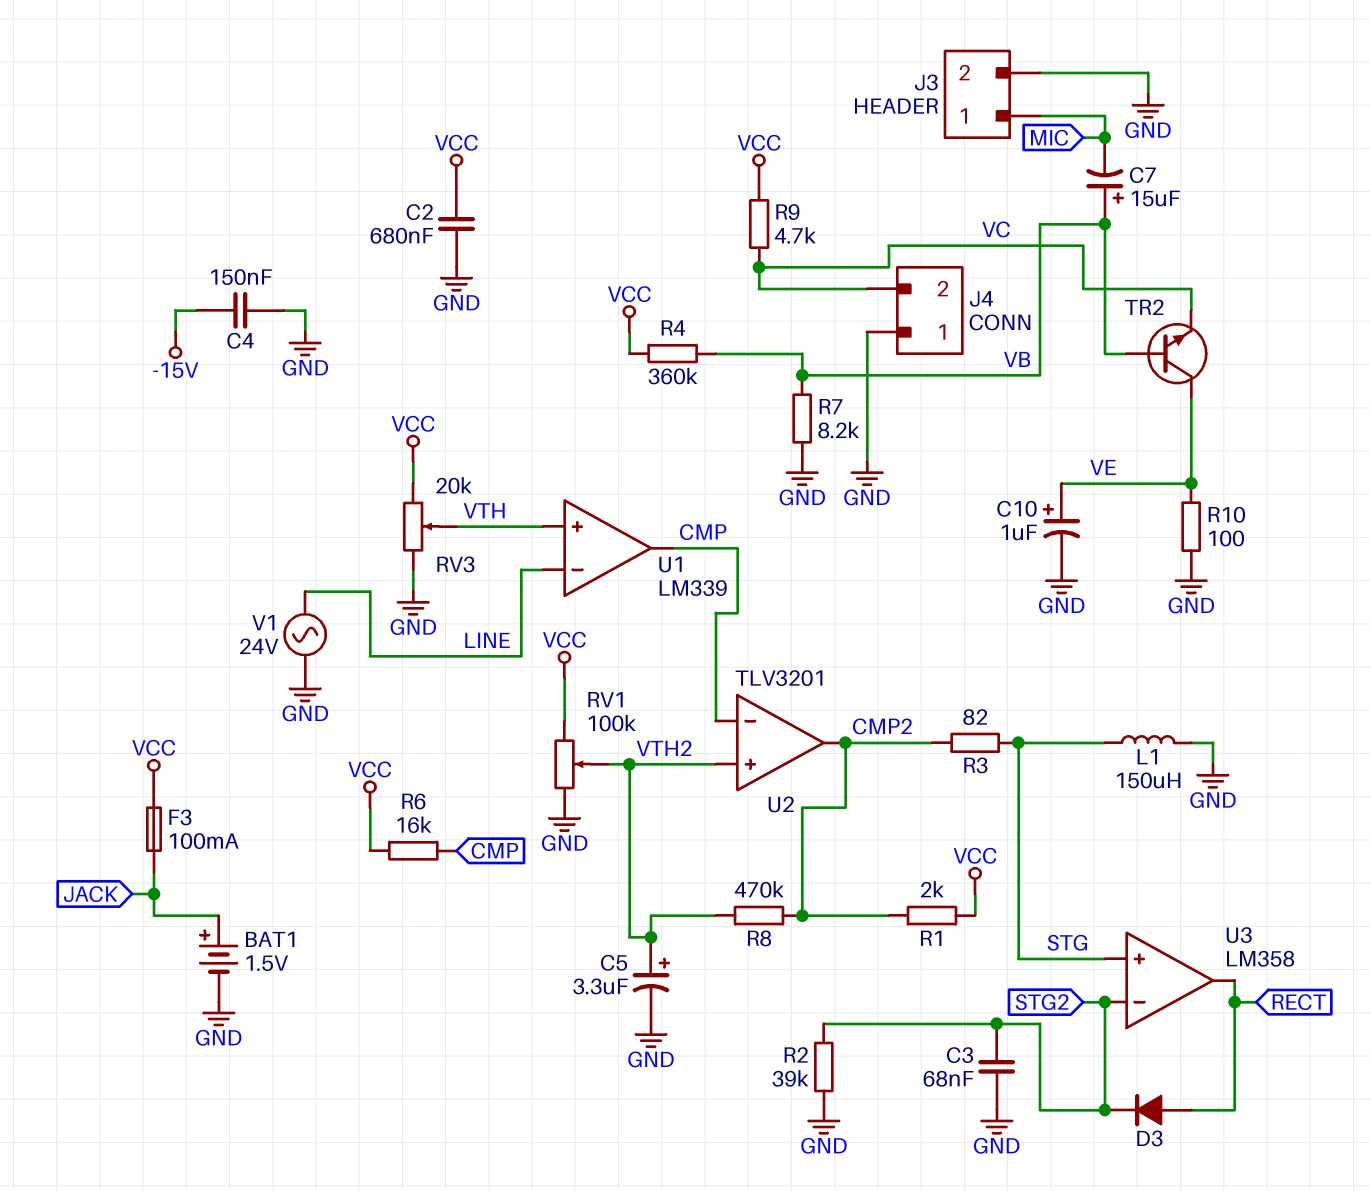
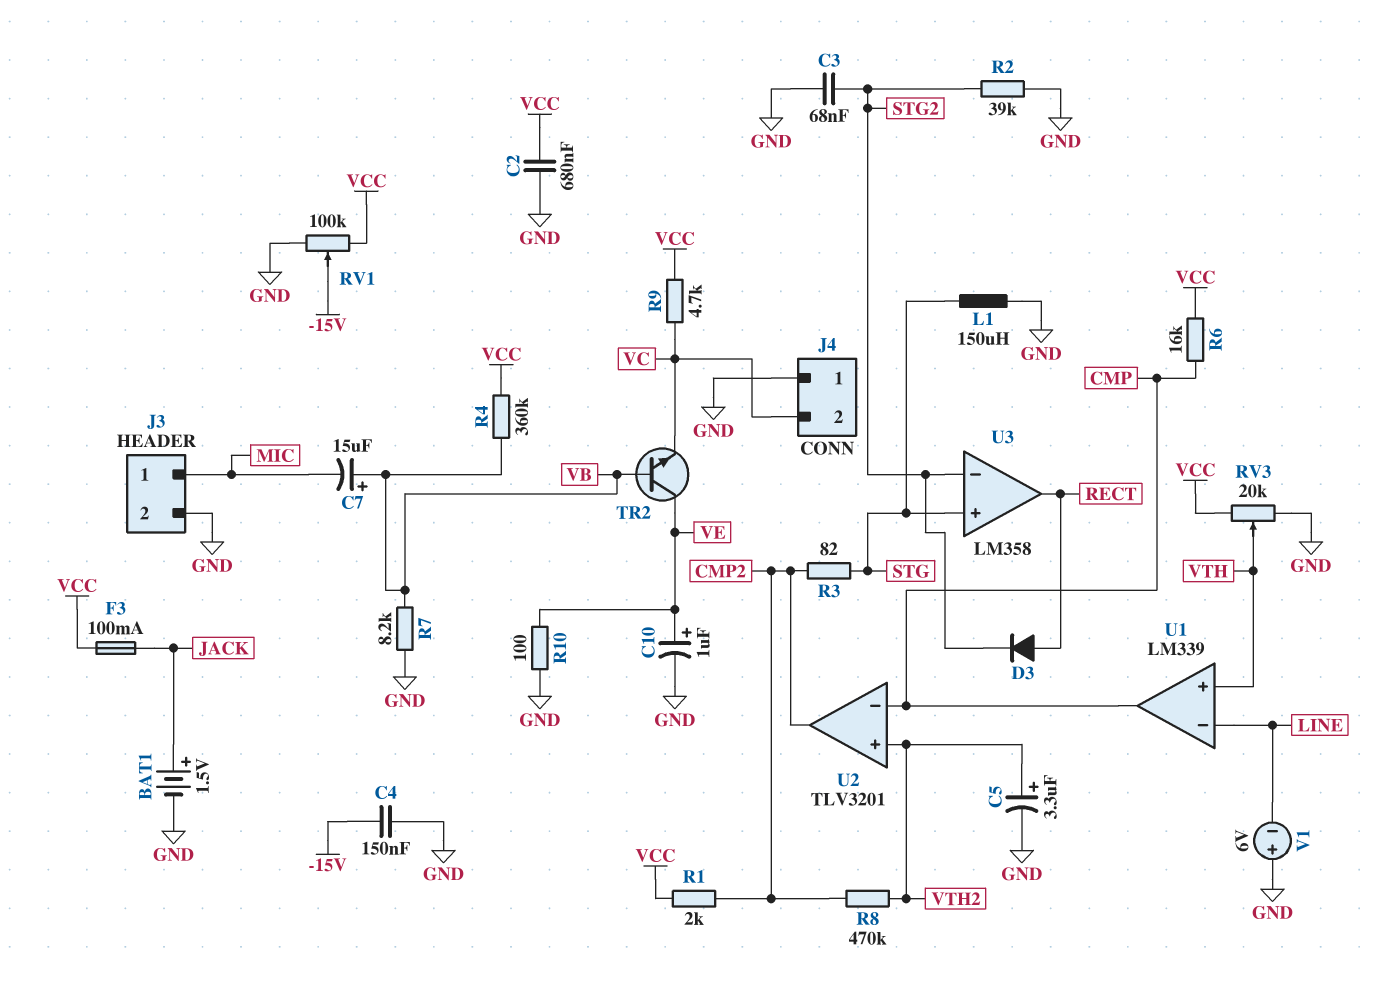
RV1: 100k (GND, VCC, wiper VTH2) -> 100k (GND, VCC, wiper -15V)
V1: AC 24V (GND, LINE) -> 6V (plus GND, minus LINE)

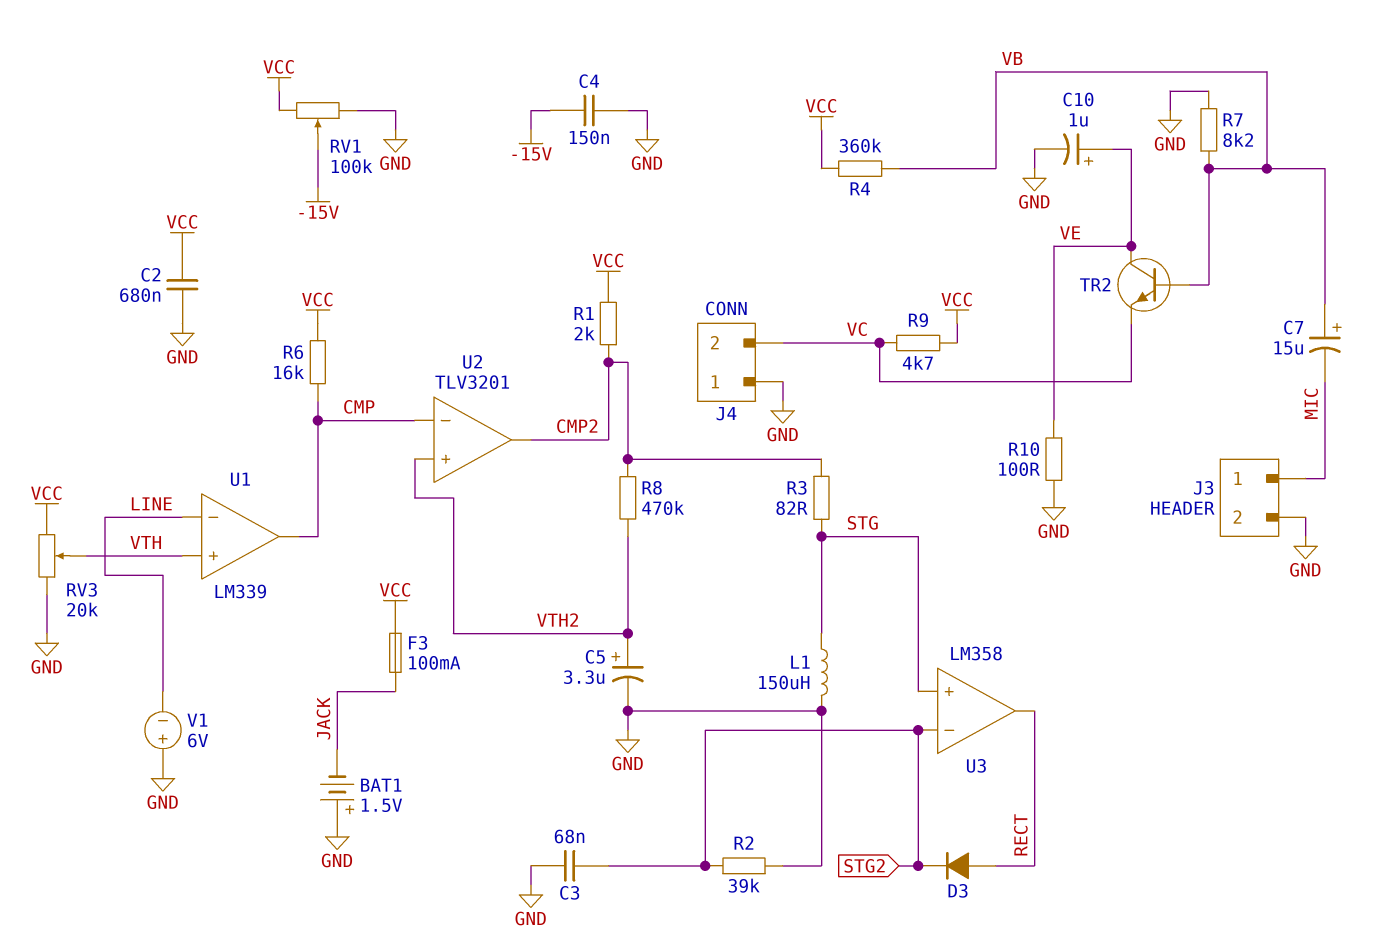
BAT1: 1.5V (plus JACK, minus GND) -> 1.5V (plus GND, minus JACK)

